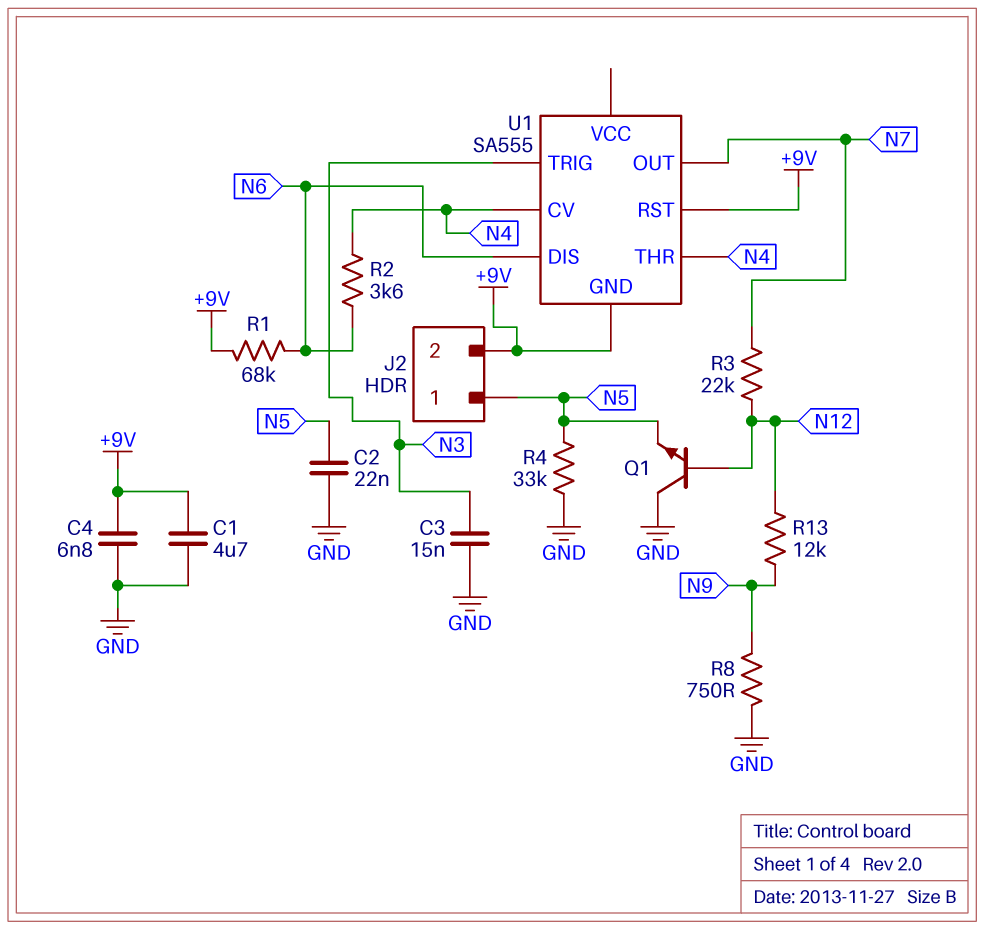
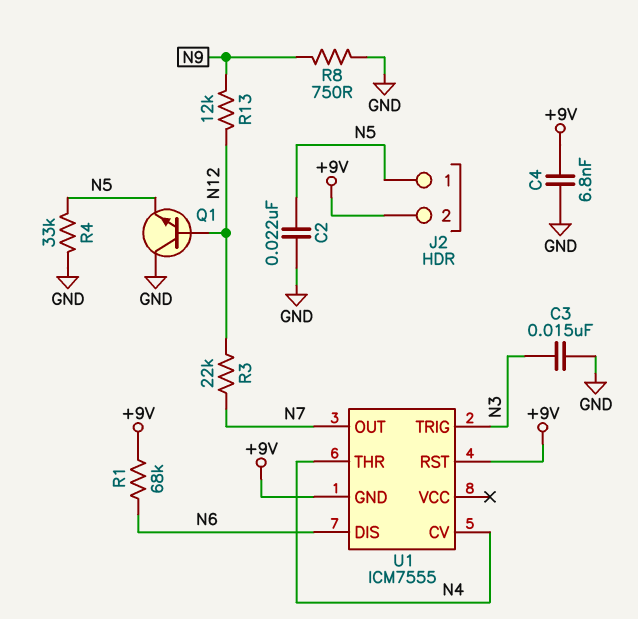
C1: 4.7uF (+9V, GND) -> none
R2: 3.6k (N4, N6) -> none
U1: SA555 -> ICM7555

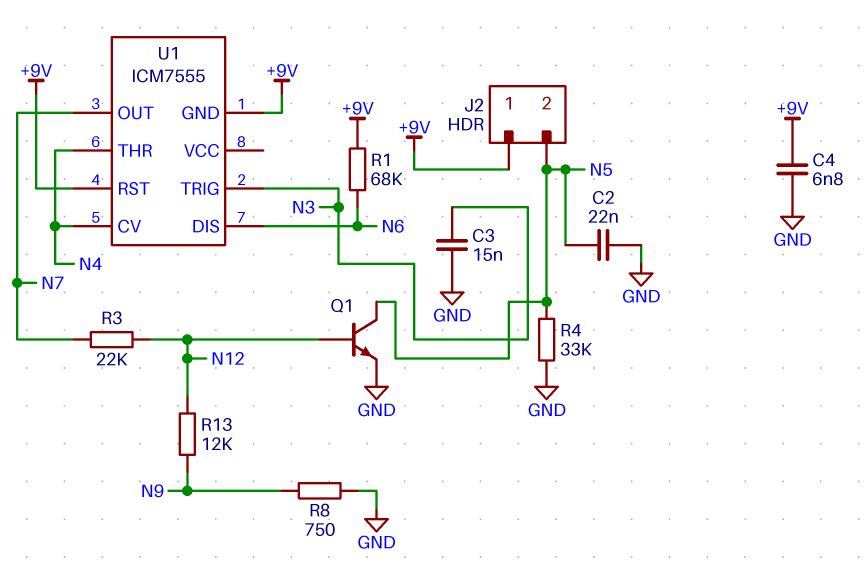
J2 pin 1: N5 -> +9V
J2 pin 2: +9V -> N5
Q1: NPN (B N12, C GND, E N5) -> NPN (B N12, C N5, E GND)

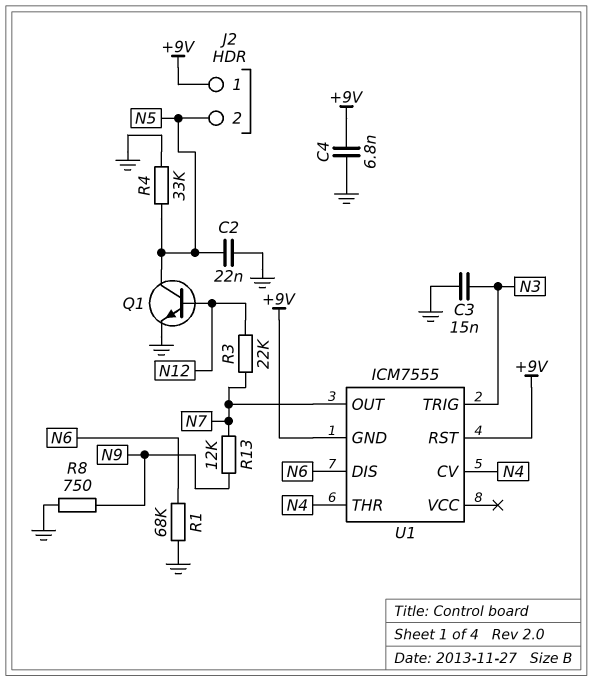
R1: 68k (+9V, N6) -> 68k (GND, N6)
R13: 12k (N9, N12) -> 12k (N7, N9)

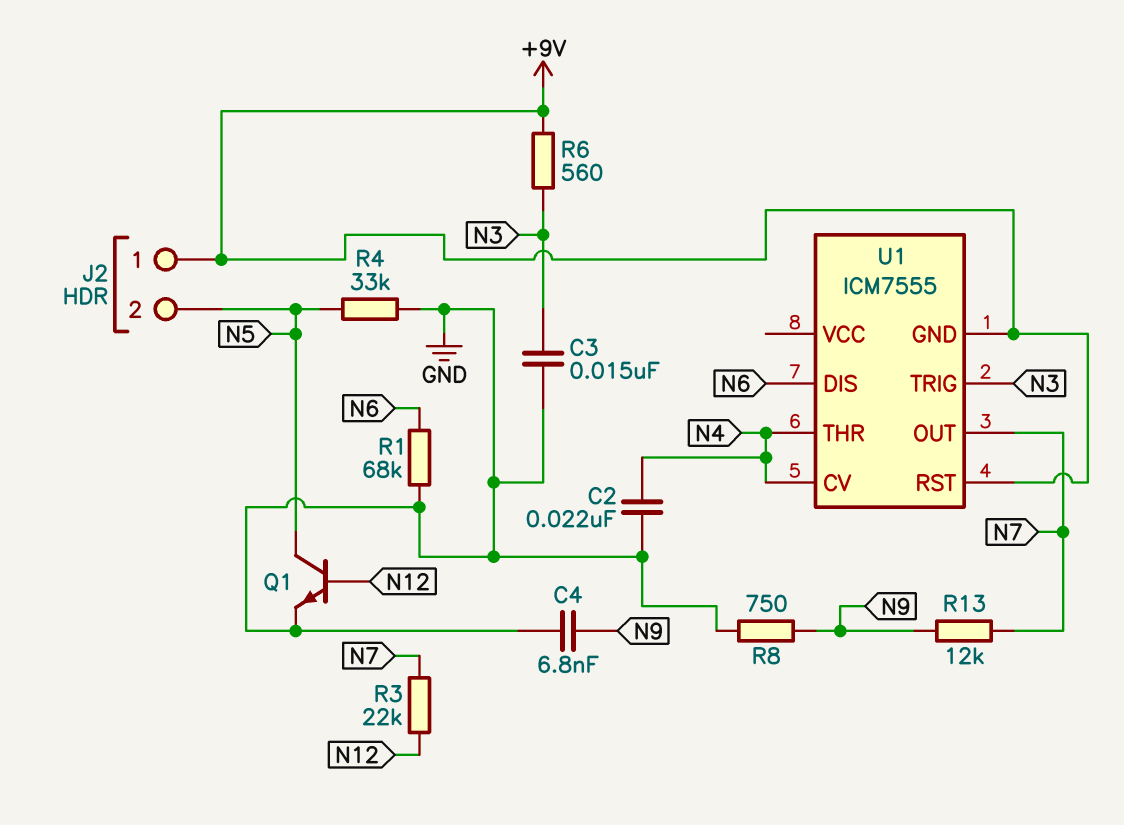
C2: 22nF (GND, N5) -> 22nF (GND, N4)
C4: 6.8nF (+9V, GND) -> 6.8nF (GND, N9)
R6: none -> 560 (+9V, N3)

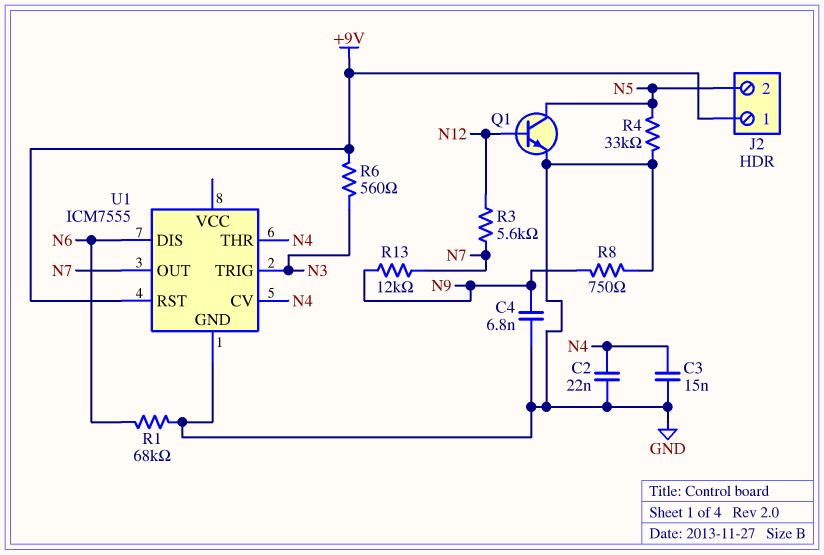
C3: 15nF (GND, N3) -> 15nF (GND, N4)
R3: 22k (N7, N12) -> 5.6k (N7, N12)
U1 pin GND: +9V -> GND

